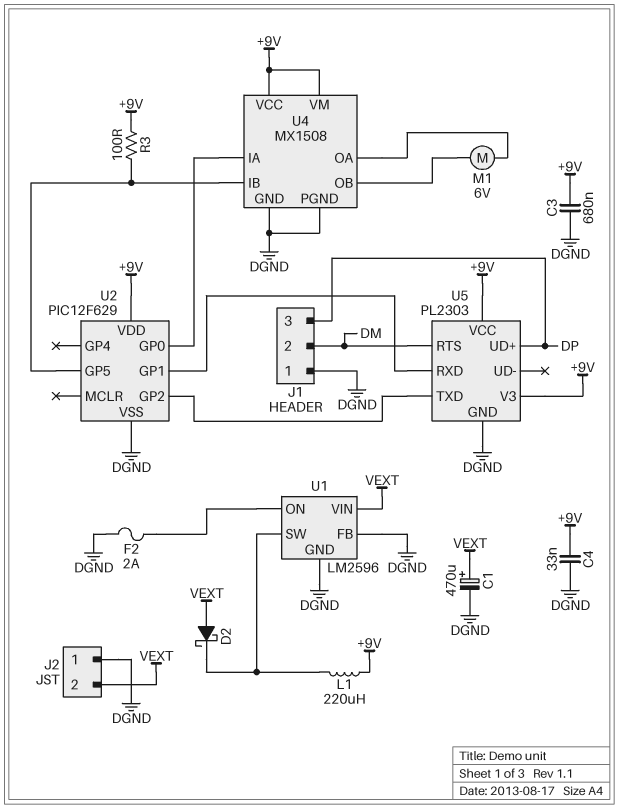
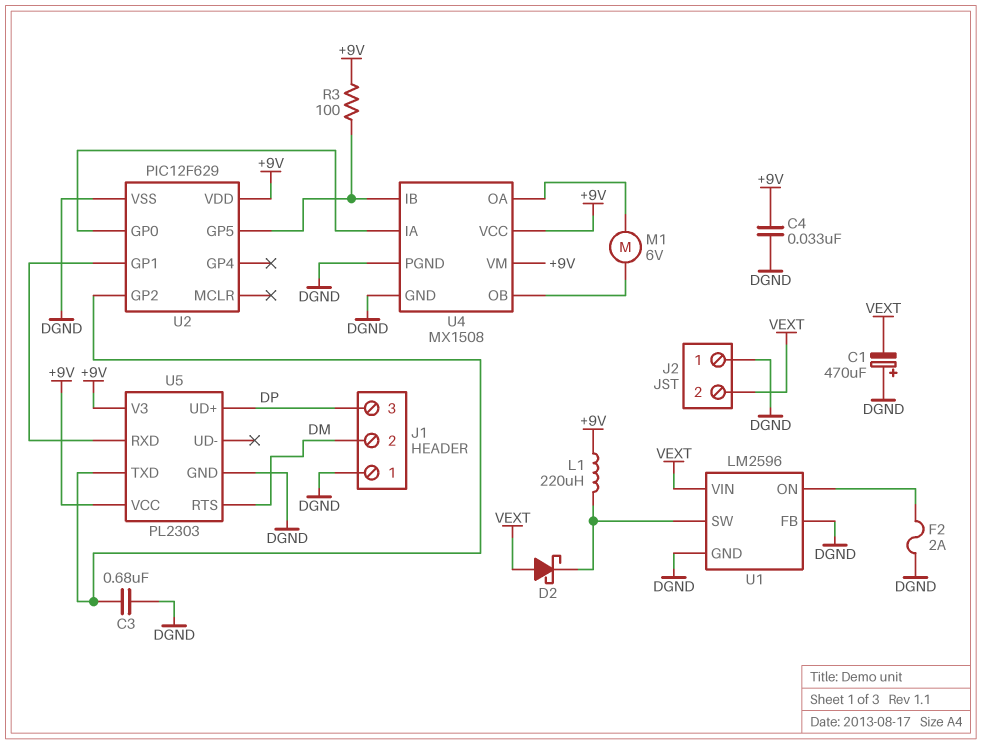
C1: 470uF (plus VEXT, minus DGND) -> 470uF (plus DGND, minus VEXT)
C3: 680nF (+9V, DGND) -> 680nF (DGND, U2/GP2)

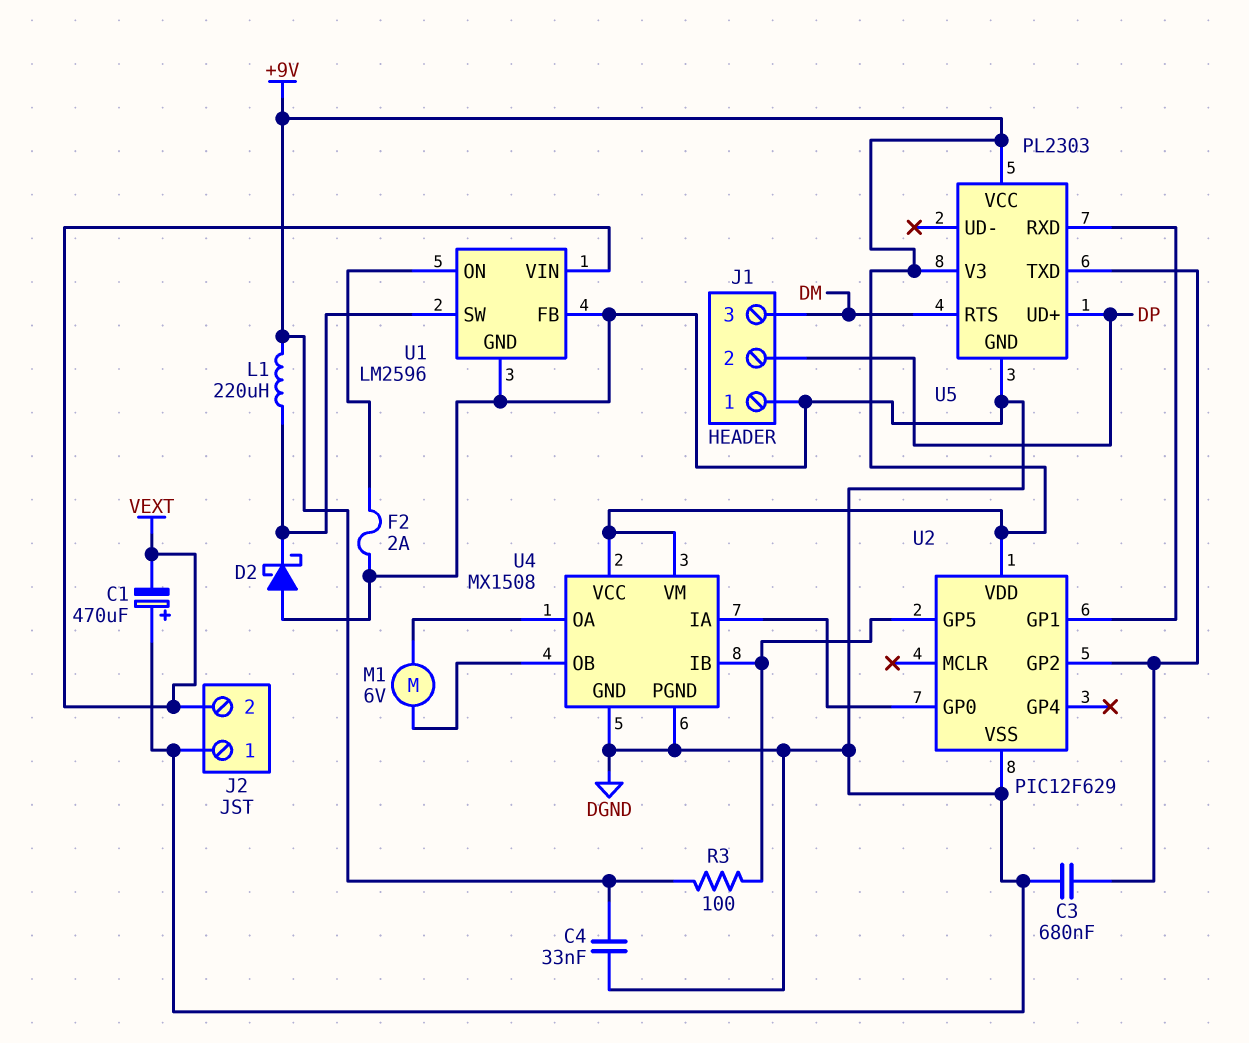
D2: schottky (A VEXT, K U1/SW) -> schottky (A DGND, K U1/SW)
J1 pin 2: DM -> DP
J1 pin 3: DP -> DM

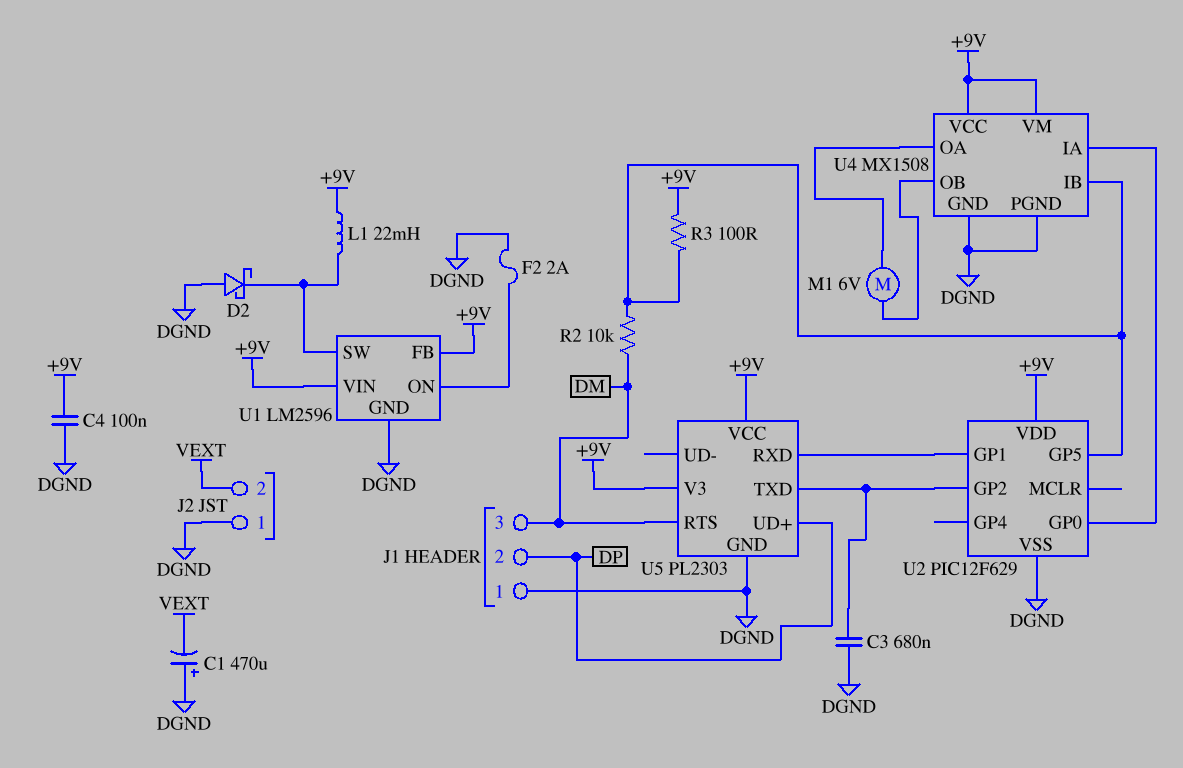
C4: 33nF (+9V, DGND) -> 100nF (+9V, DGND)
L1: 220uH (+9V, U1/SW) -> 22mH (+9V, U1/SW)
R2: none -> 10k (DM, U2/GP5)
U1 pin FB: DGND -> +9V
U1 pin VIN: VEXT -> +9V

